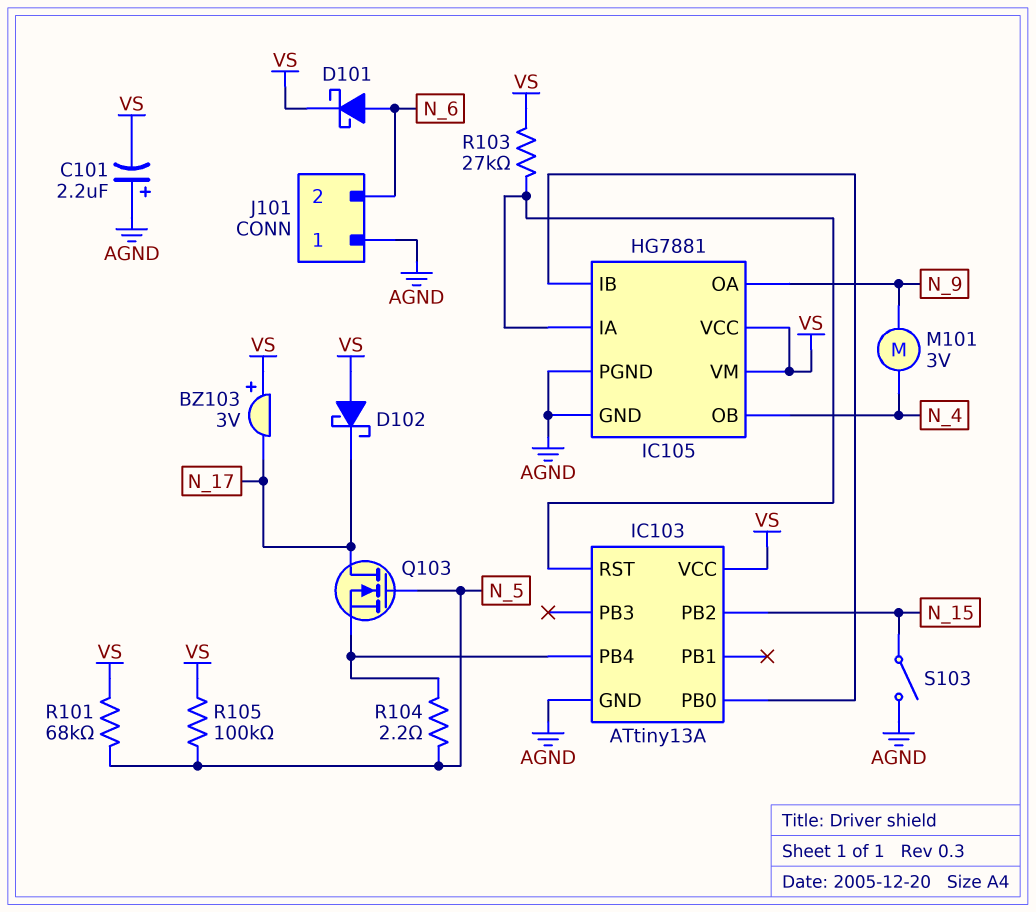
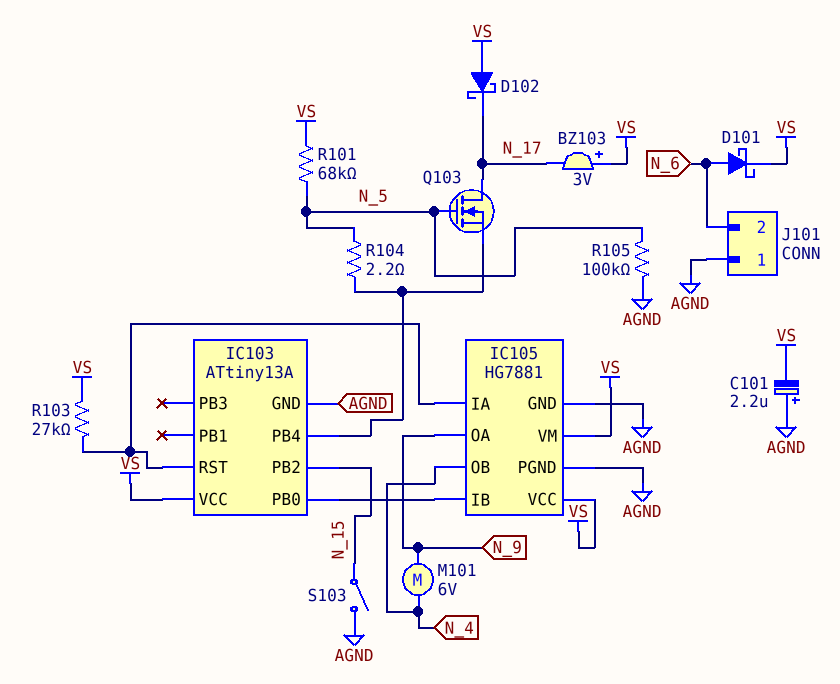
M101: motor 3V (N_4, N_9) -> motor 6V (N_4, N_9)
R105: 100k (N_5, VS) -> 100k (AGND, N_5)

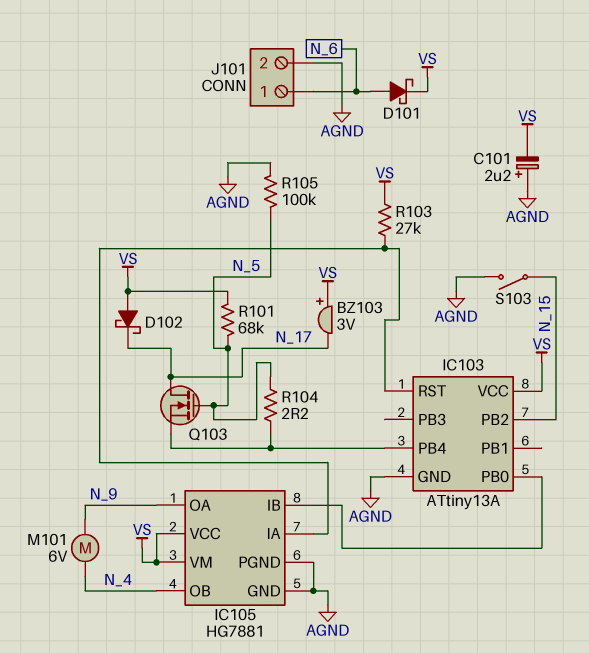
J101 pin 1: AGND -> N_6
J101 pin 2: N_6 -> AGND

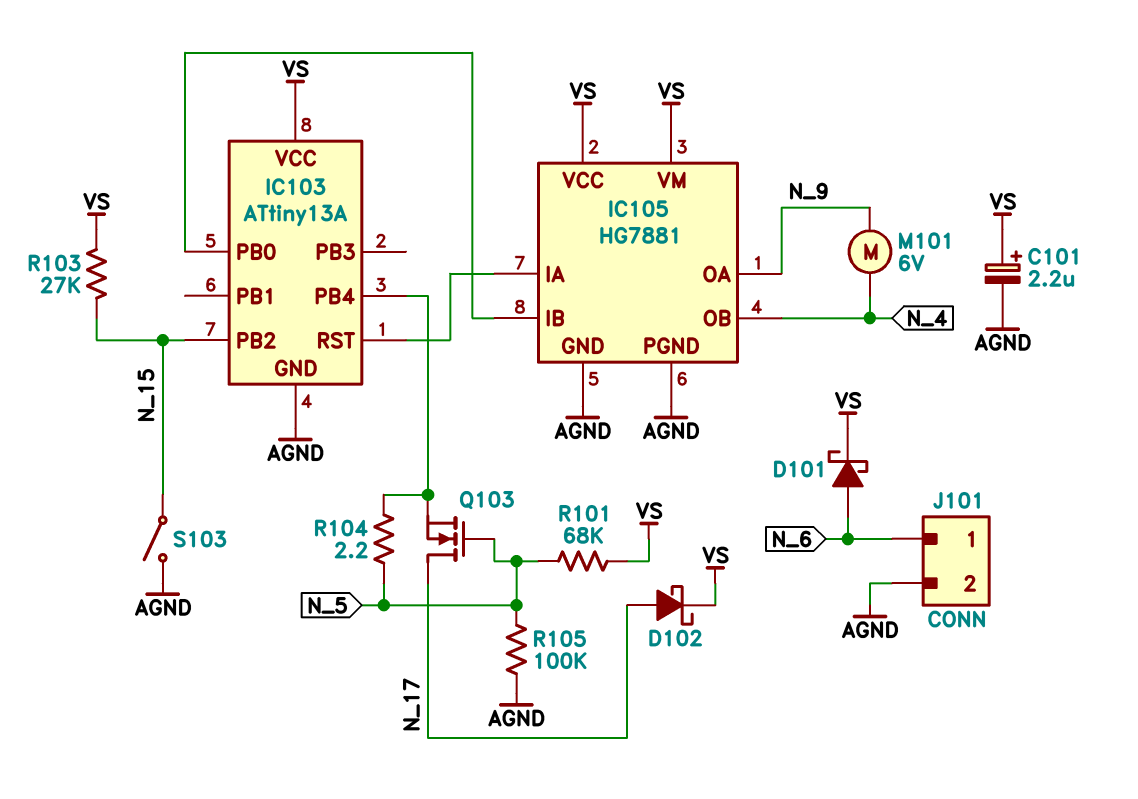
BZ103: buzzer 3V (plus VS, minus N_17) -> none
C101: 2.2uF (plus AGND, minus VS) -> 2.2uF (plus VS, minus AGND)
D102: schottky (A VS, K N_17) -> schottky (A N_17, K VS)
R103: 27k (IC103/RST, VS) -> 27k (N_15, VS)

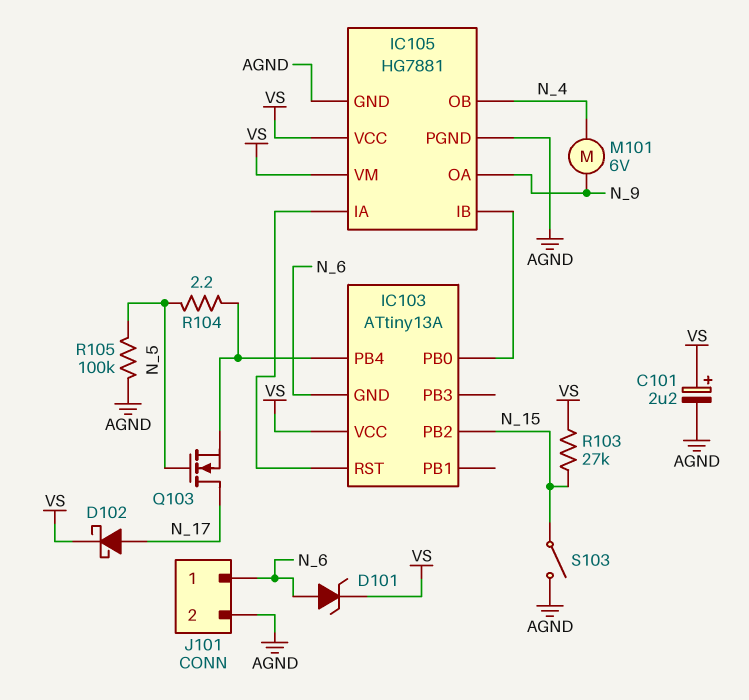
D101: schottky (A N_6, K VS) -> zener (A N_6, K VS)
IC103 pin GND: AGND -> N_6
R101: 68k (N_5, VS) -> none

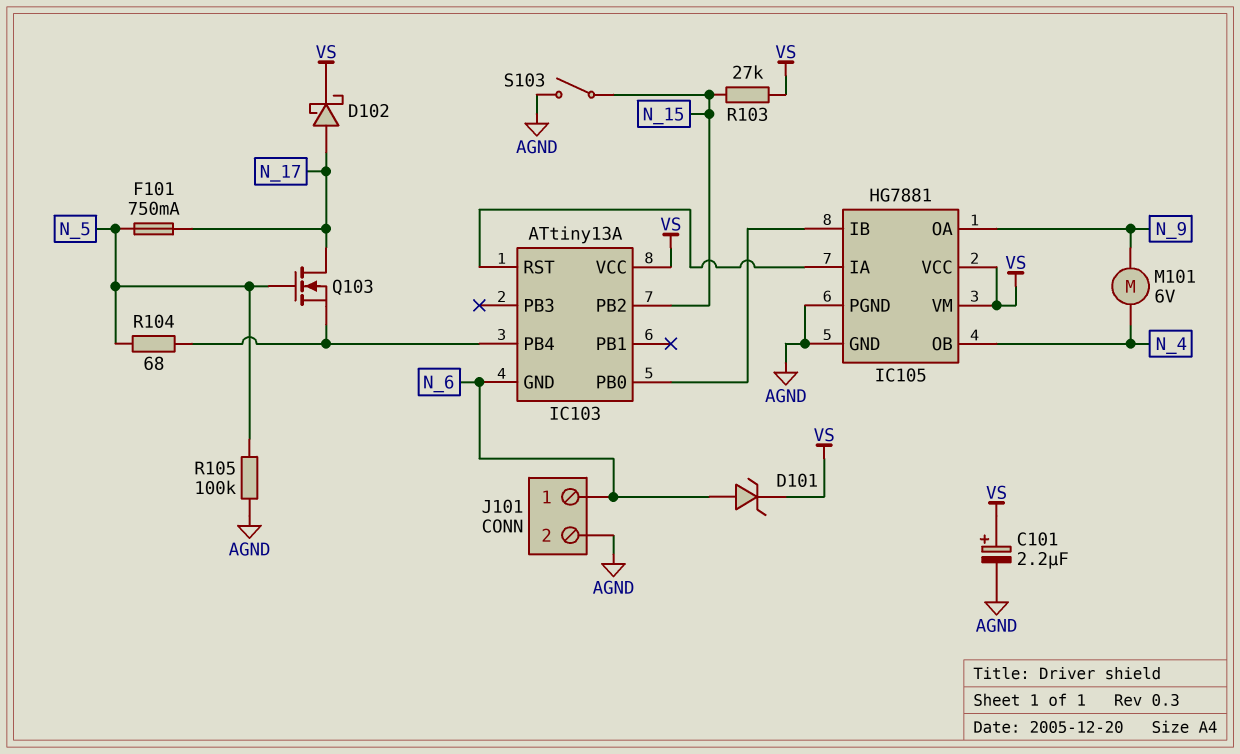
F101: none -> 750mA (N_5, N_17)
R104: 2.2 (IC103/PB4, N_5) -> 68 (IC103/PB4, N_5)

